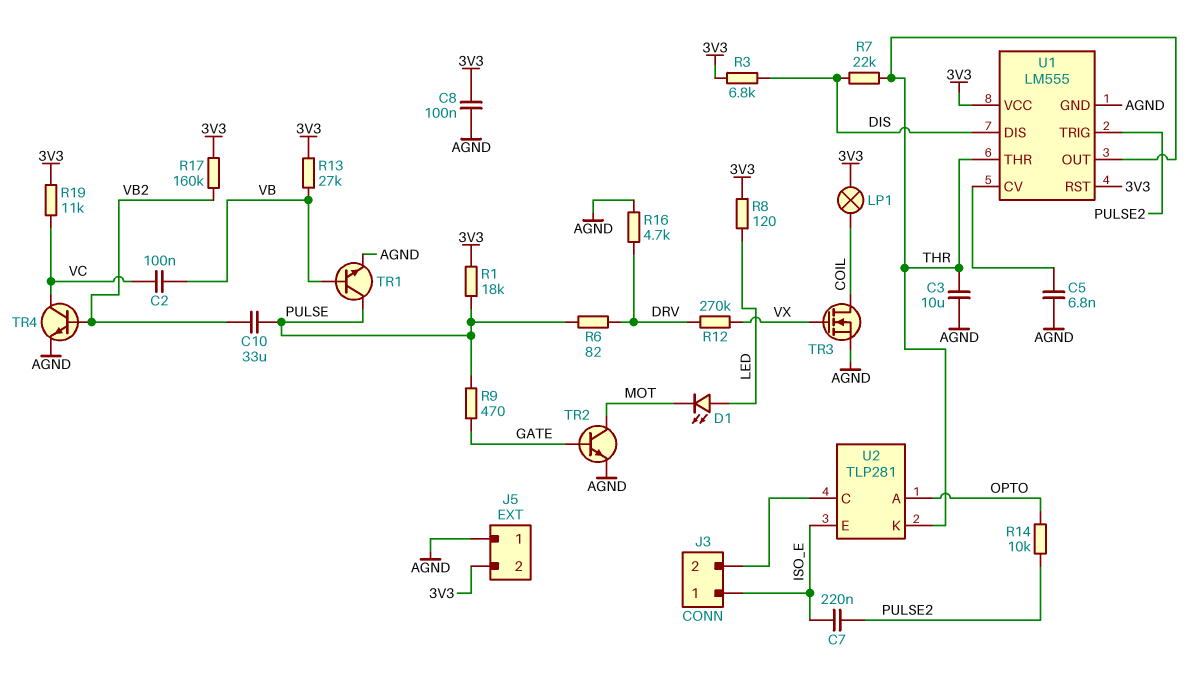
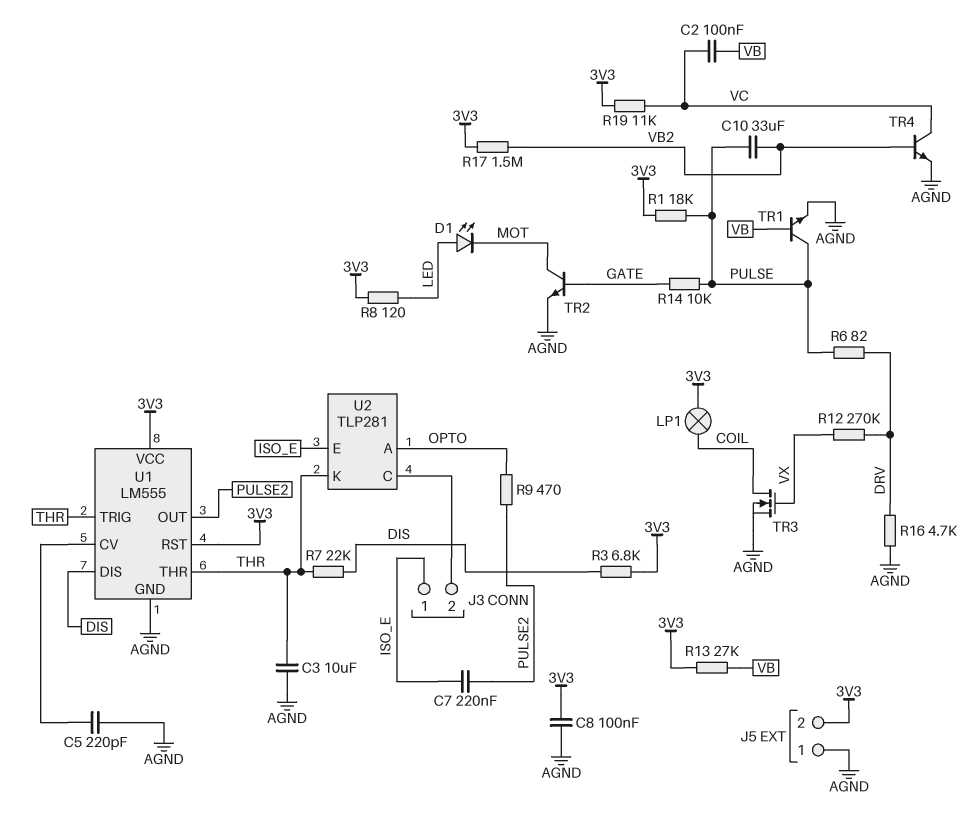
C5: 6.8nF (AGND, U1/CV) -> 220pF (AGND, U1/CV)
R9: 470 (GATE, PULSE) -> 470 (OPTO, PULSE2)
R14: 10k (OPTO, PULSE2) -> 10k (GATE, PULSE)
R17: 160k (3V3, VB2) -> 1.5M (3V3, VB2)
U1 pin OUT: THR -> PULSE2
U1 pin TRIG: PULSE2 -> THR

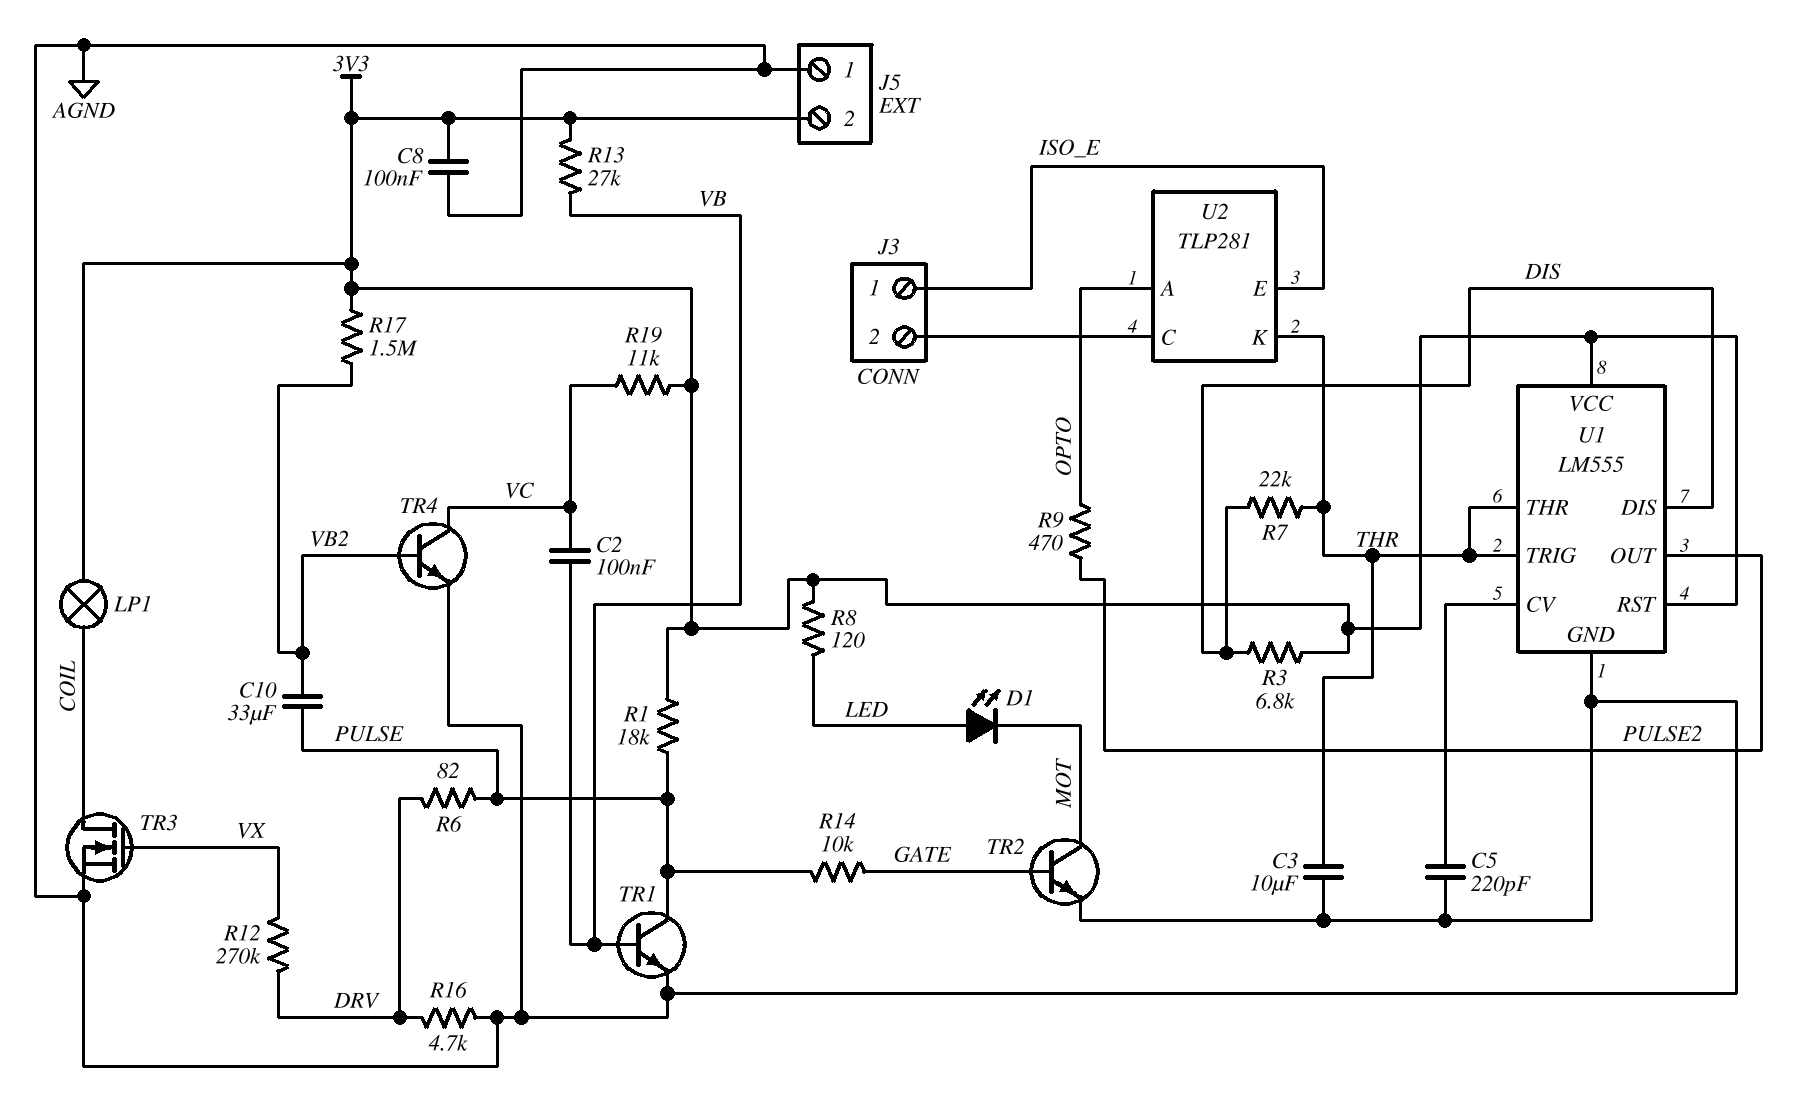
C7: 220nF (ISO_E, PULSE2) -> none

